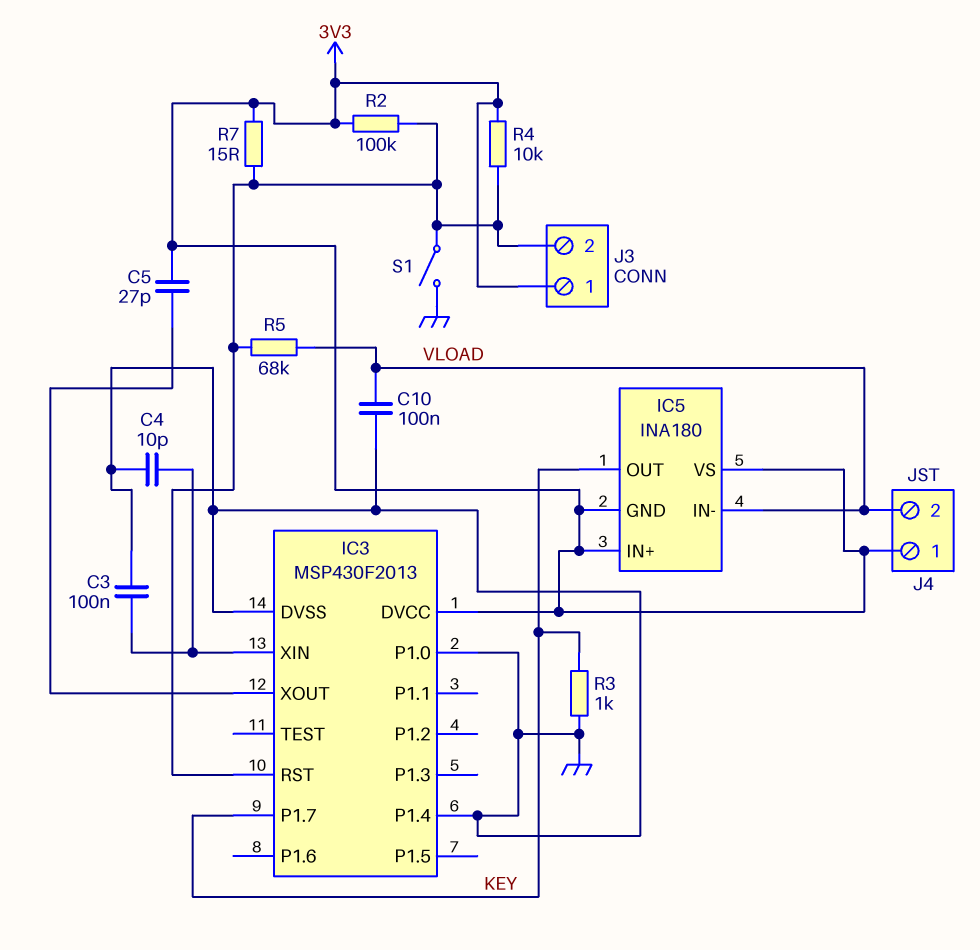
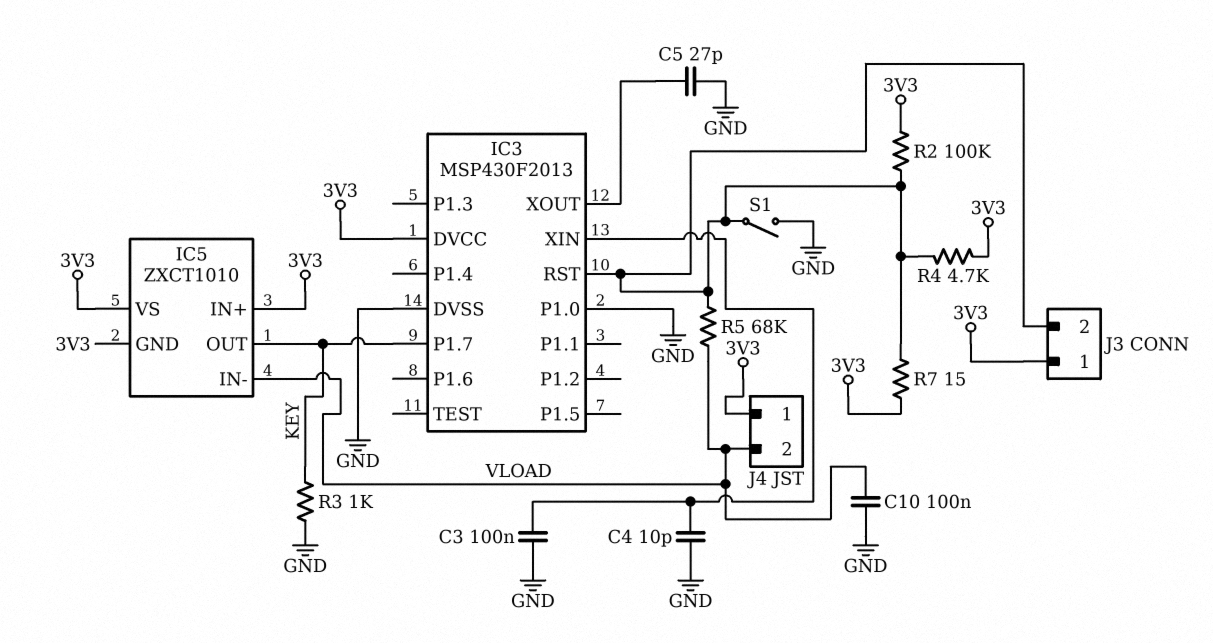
C5: 27pF (3V3, IC3/XOUT) -> 27pF (GND, IC3/XOUT)
IC3 pin P1.4: GND -> none
IC5: INA180 -> ZXCT1010
R4: 10k (3V3, IC3/RST) -> 4.7k (3V3, IC3/RST)

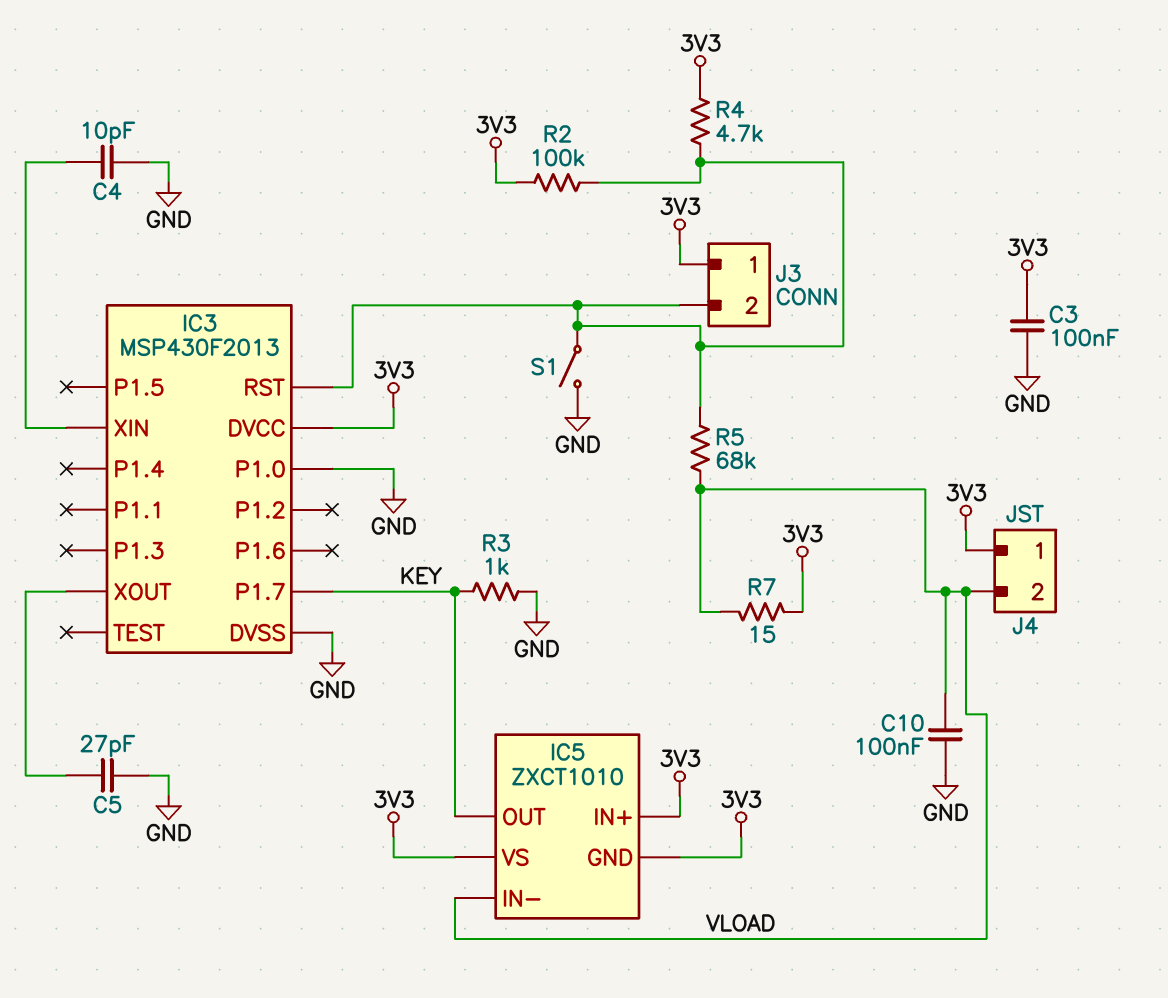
C3: 100nF (GND, IC3/XIN) -> 100nF (3V3, GND)
R7: 15 (3V3, IC3/RST) -> 15 (3V3, VLOAD)

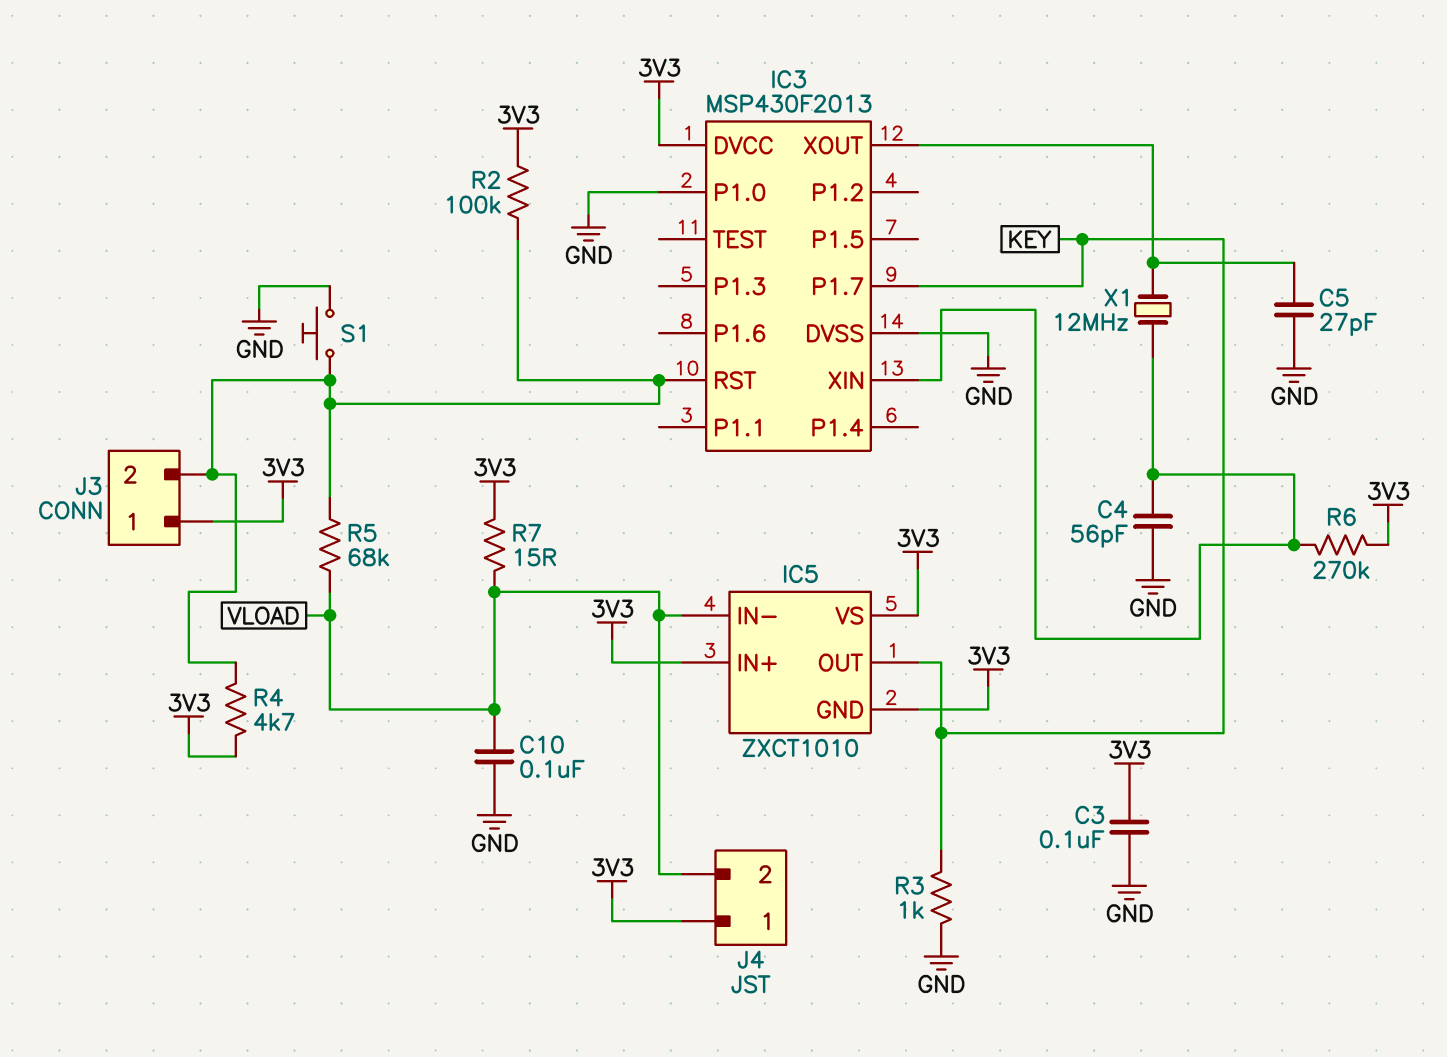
C4: 10pF (GND, IC3/XIN) -> 56pF (GND, IC3/XIN)
R6: none -> 270k (3V3, IC3/XIN)
S1: switch (GND, IC3/RST) -> button (GND, IC3/RST)
X1: none -> 12MHz (IC3/XIN, IC3/XOUT)

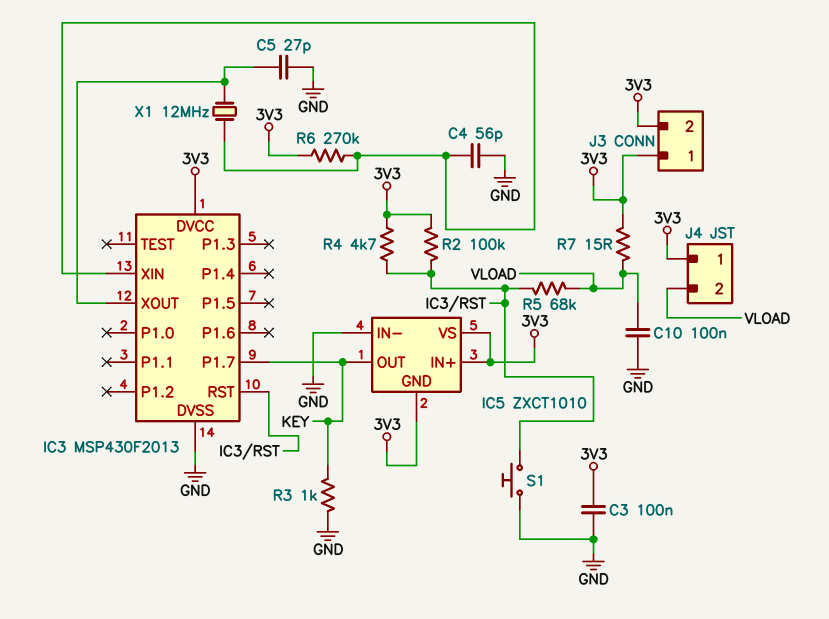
IC3 pin P1.0: GND -> none
IC5 pin IN-: VLOAD -> GND
J3 pin 2: IC3/RST -> 3V3

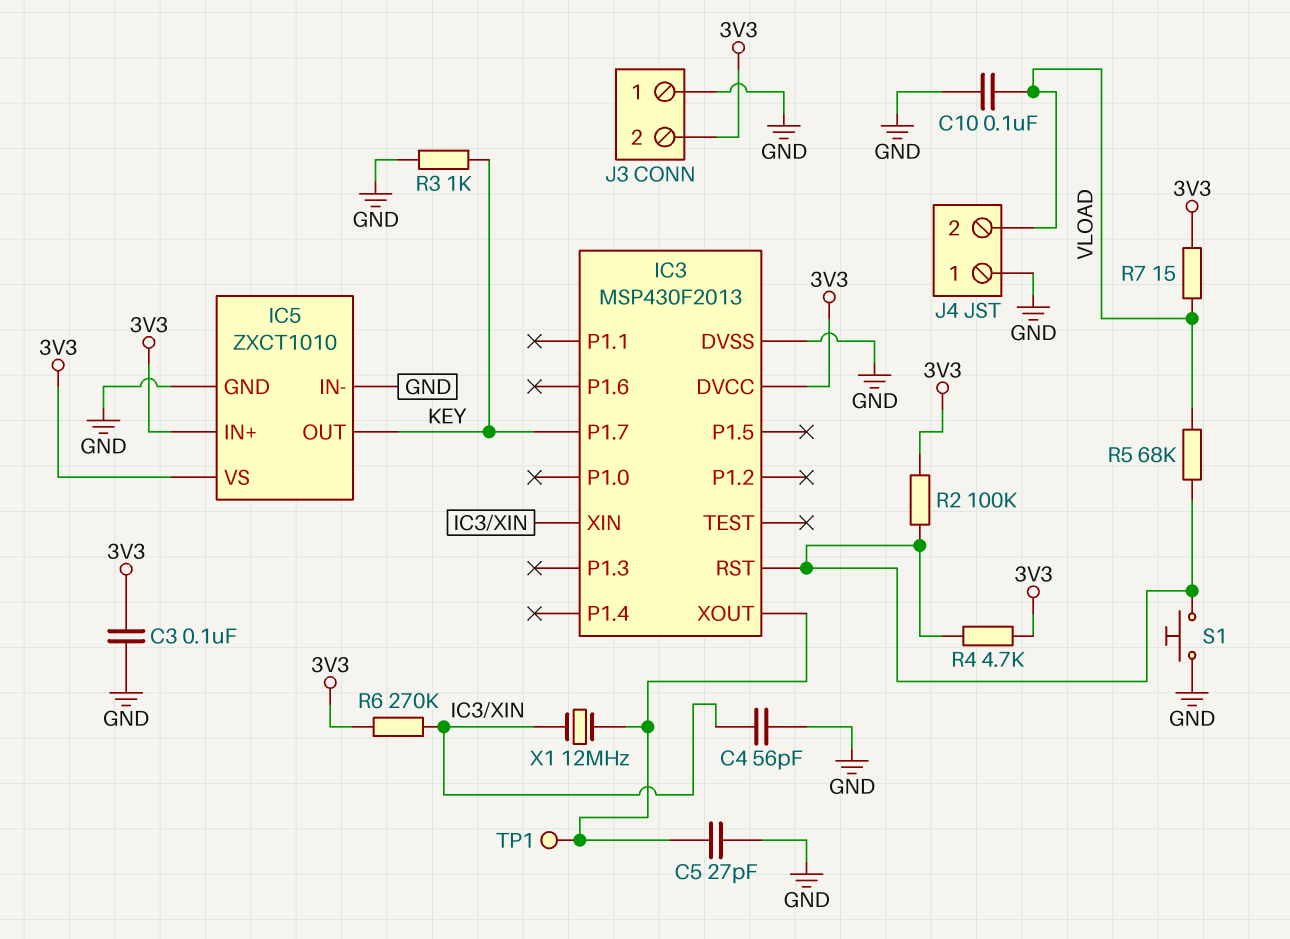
IC5 pin GND: 3V3 -> GND
J3 pin 1: 3V3 -> GND
J4 pin 1: 3V3 -> GND
TP1: none -> test point (IC3/XOUT)

